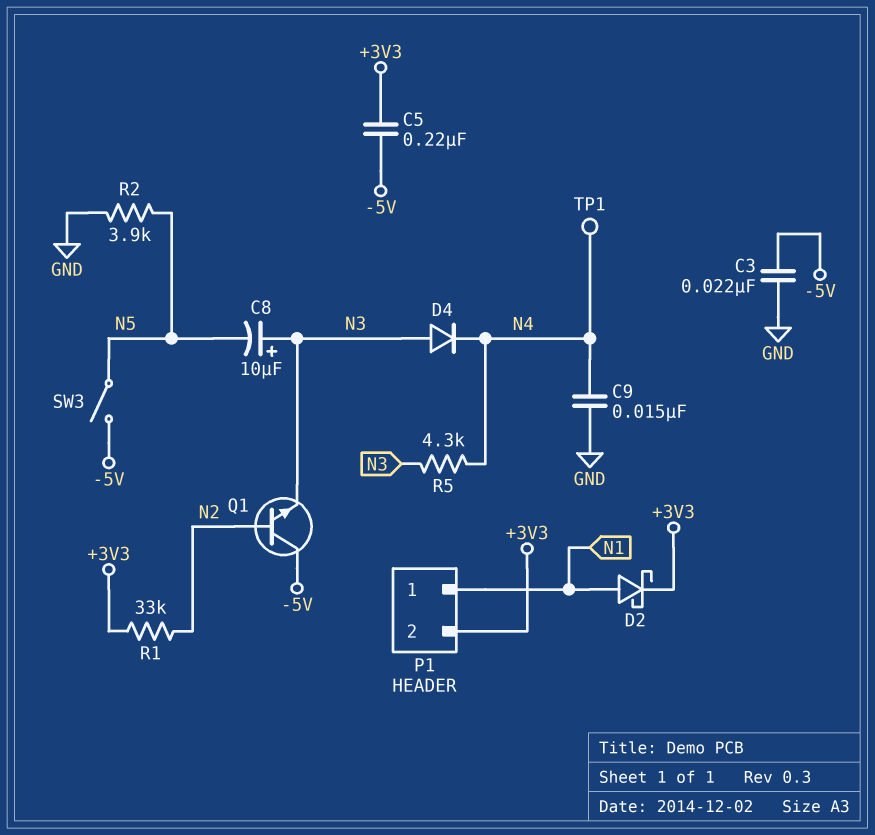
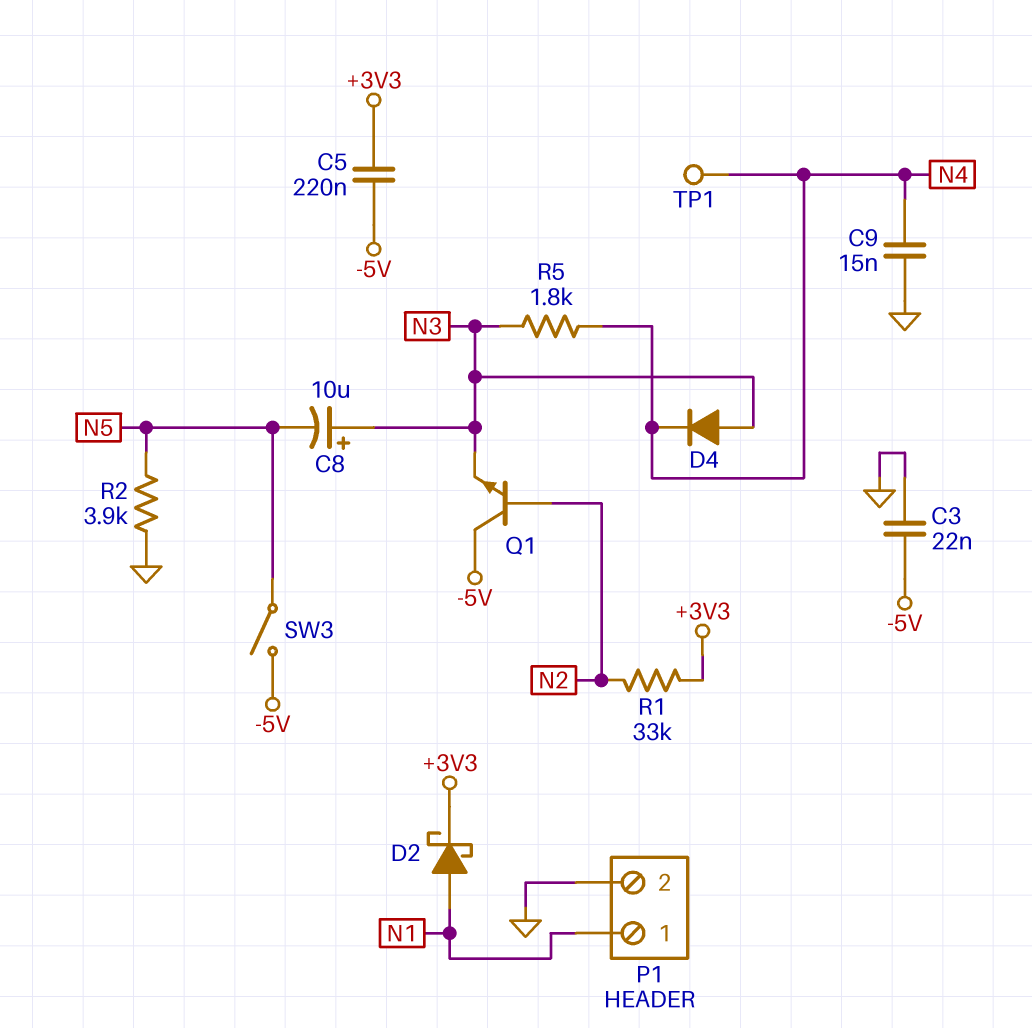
P1 pin 2: +3V3 -> GND
R5: 4.3k (N3, N4) -> 1.8k (N3, N4)

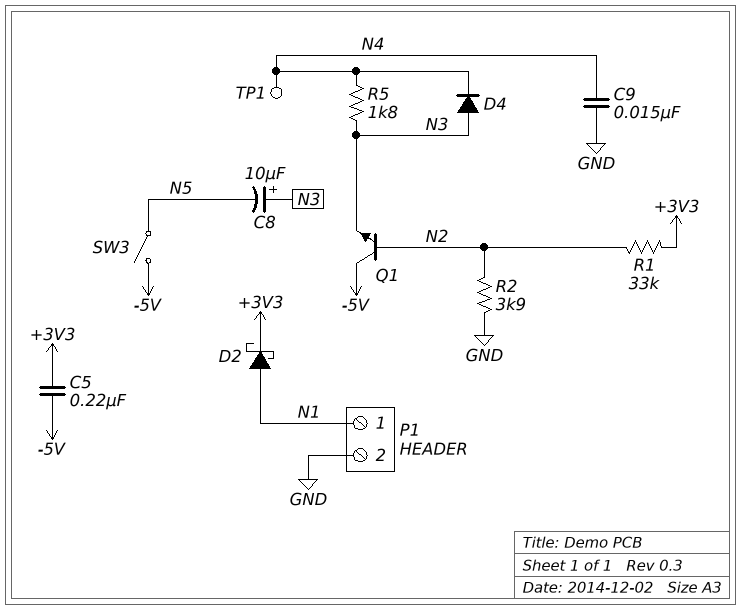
C3: 22nF (-5V, GND) -> none
R2: 3.9k (GND, N5) -> 3.9k (GND, N2)

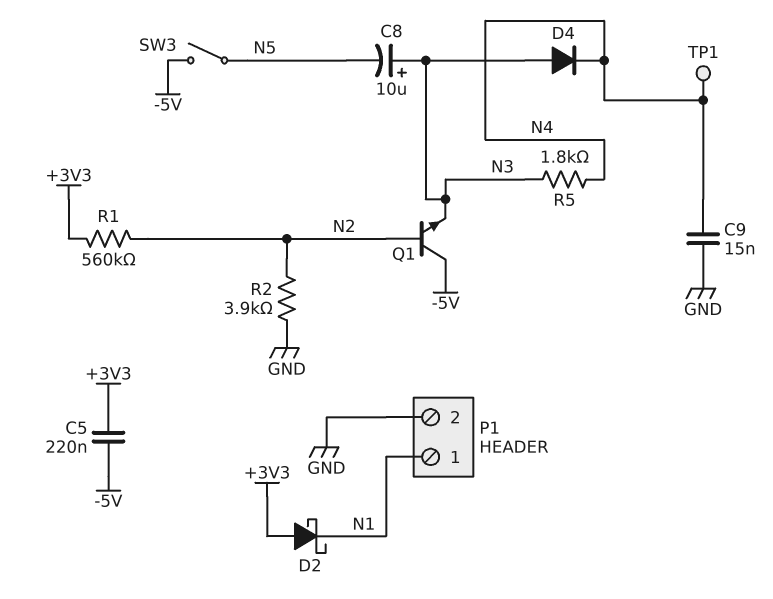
D2: schottky (A N1, K +3V3) -> schottky (A +3V3, K N1)
R1: 33k (+3V3, N2) -> 560k (+3V3, N2)

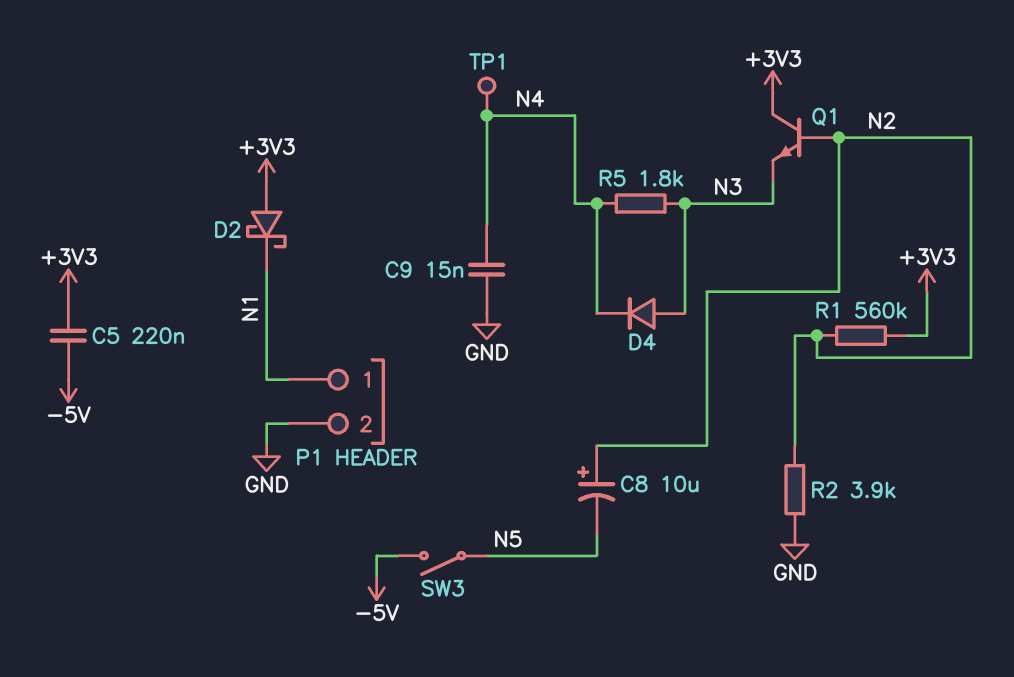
C8: 10uF (plus N3, minus N5) -> 10uF (plus N2, minus N5)
Q1: NPN (B N2, C -5V, E N3) -> NPN (B N2, C +3V3, E N3)

